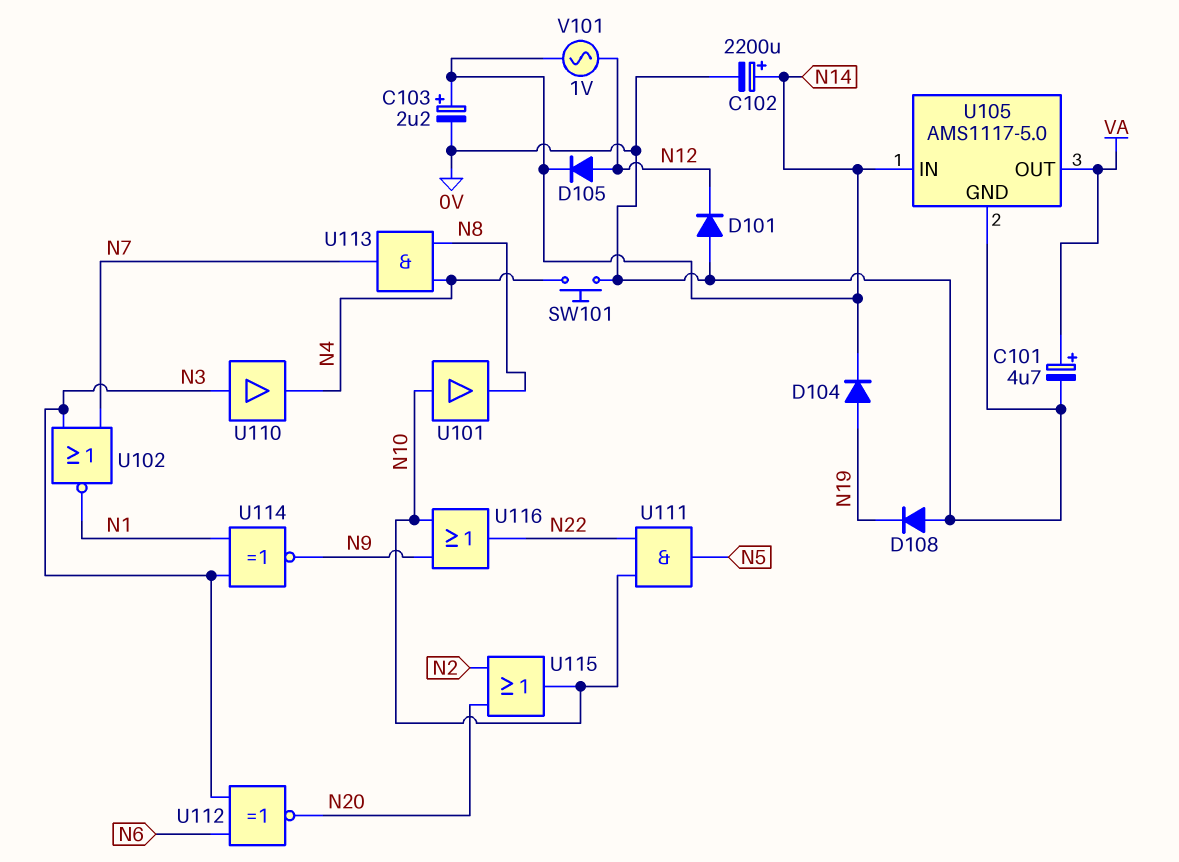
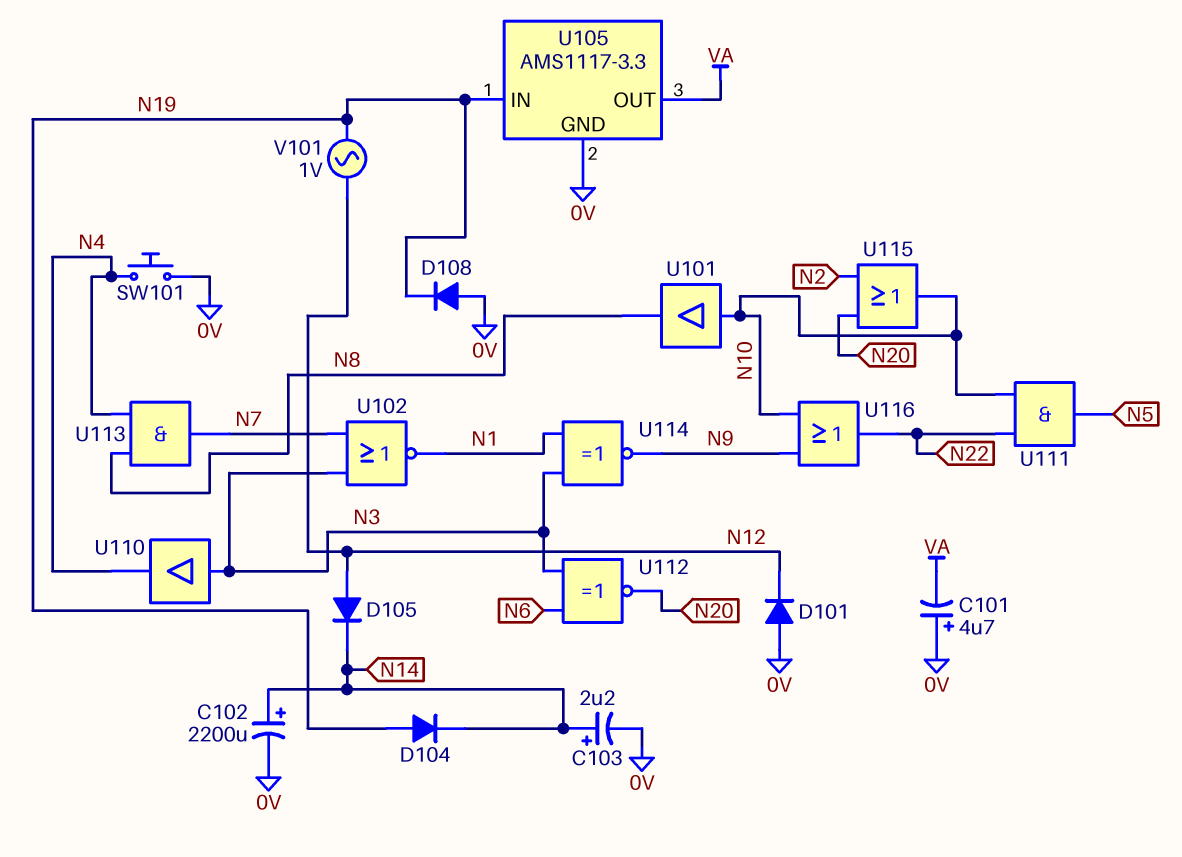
C101: 4.7uF (plus VA, minus 0V) -> 4.7uF (plus 0V, minus VA)
U105: AMS1117-5.0 -> AMS1117-3.3
U105 pin IN: N14 -> N19
V101: AC 1V (N12, N14) -> AC 1V (N12, N19)

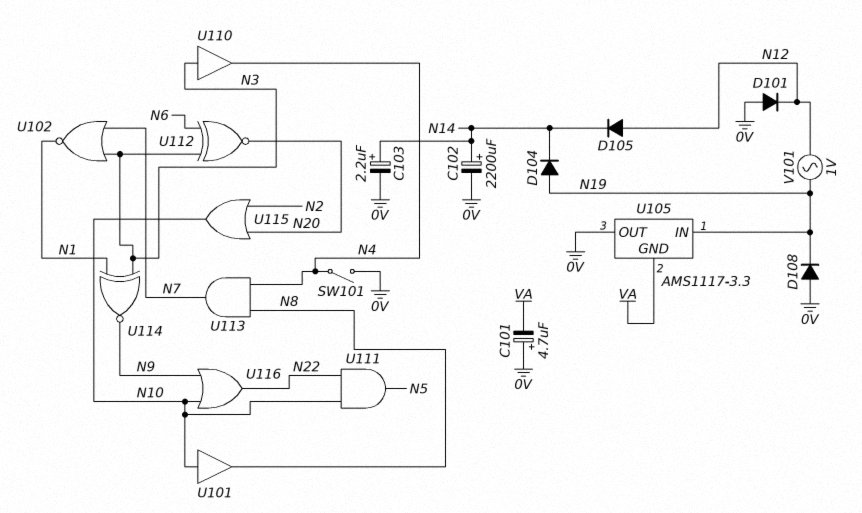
SW101: button (0V, N4) -> switch (0V, N4)
U105 pin GND: 0V -> VA
U105 pin OUT: VA -> 0V

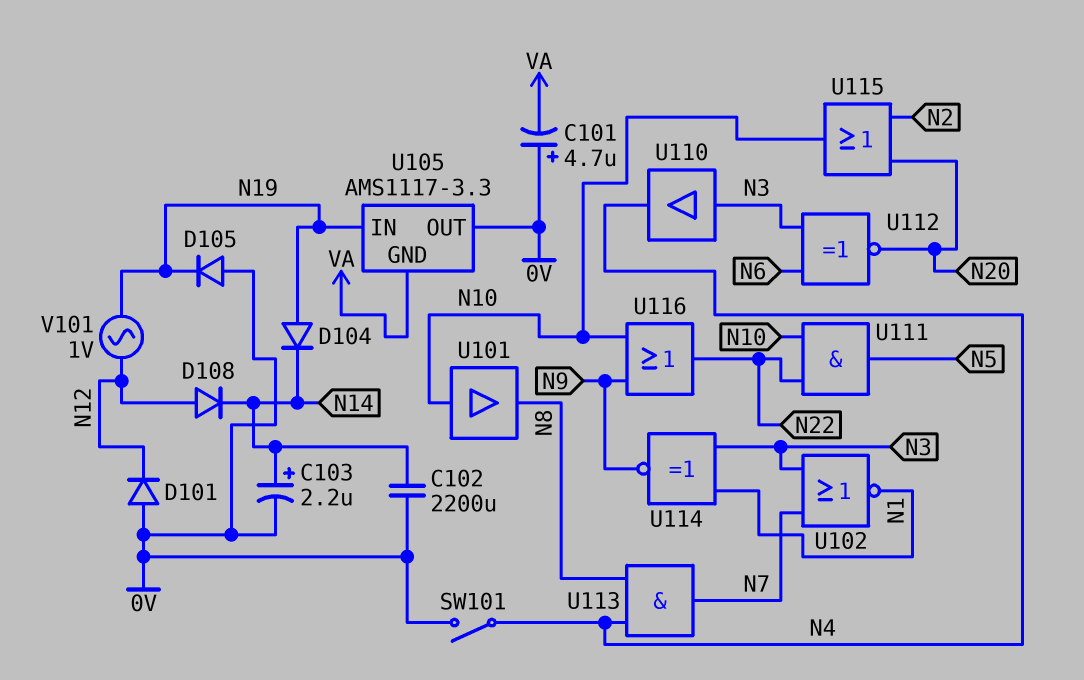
C102: 2200uF (plus N14, minus 0V) -> 2200uF (0V, N14)
D105: diode (A N12, K N14) -> diode (A 0V, K N19)
D108: diode (A 0V, K N19) -> diode (A N12, K N14)

